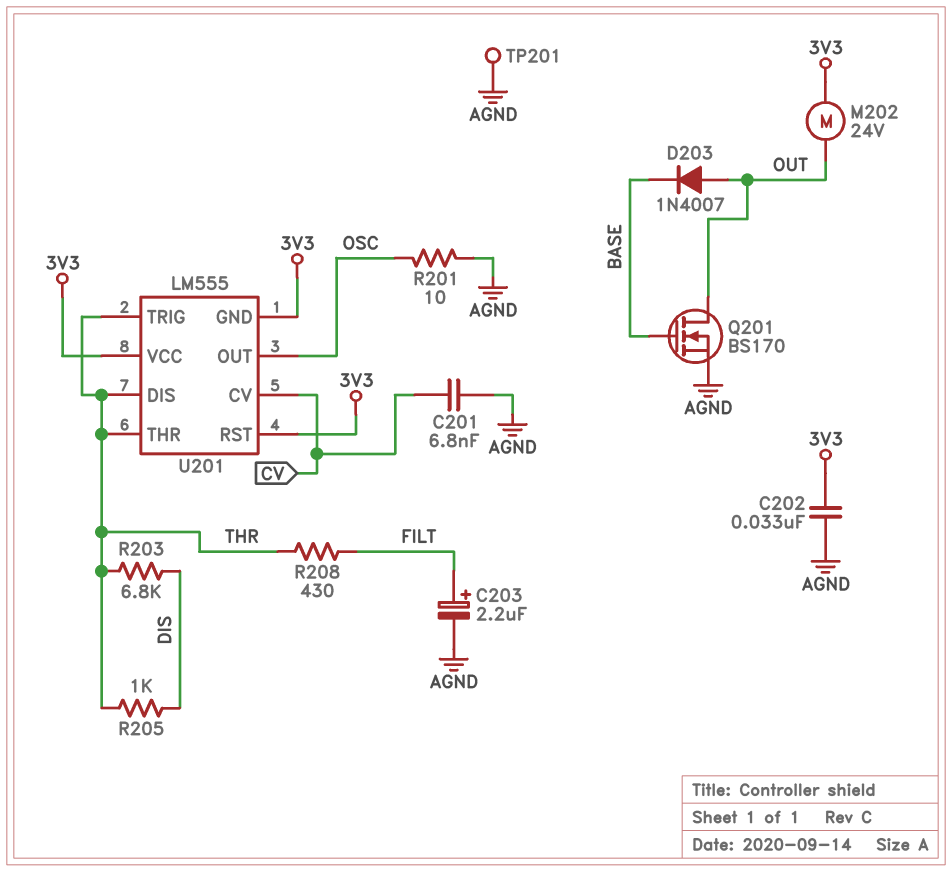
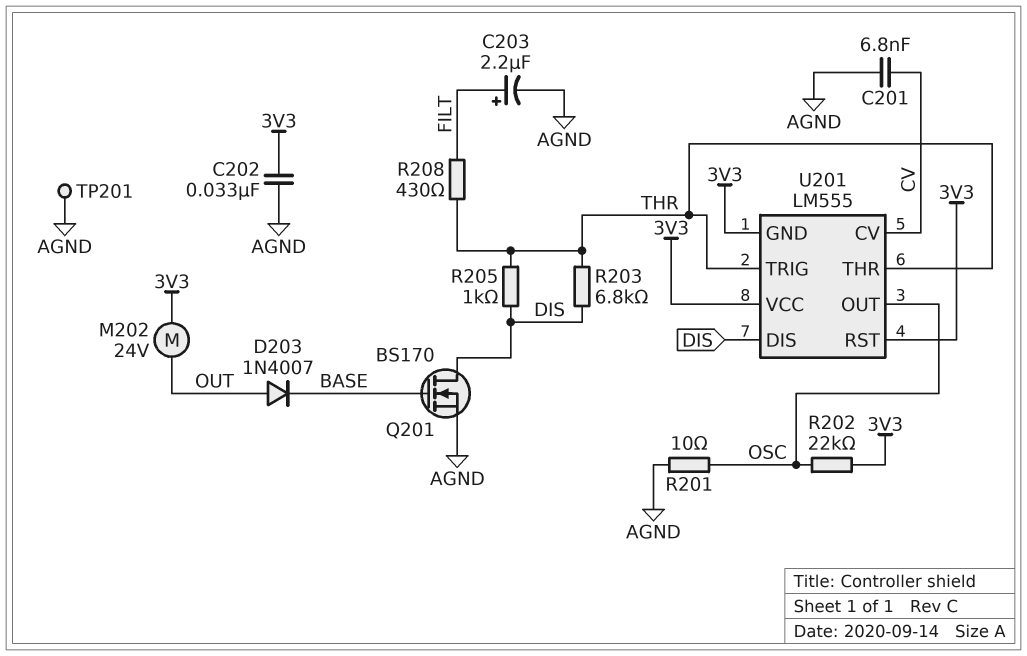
Q201: NMOS BS170 (G BASE, D OUT, S AGND) -> NMOS BS170 (G BASE, D DIS, S AGND)
R202: none -> 22k (3V3, OSC)
U201 pin DIS: THR -> DIS

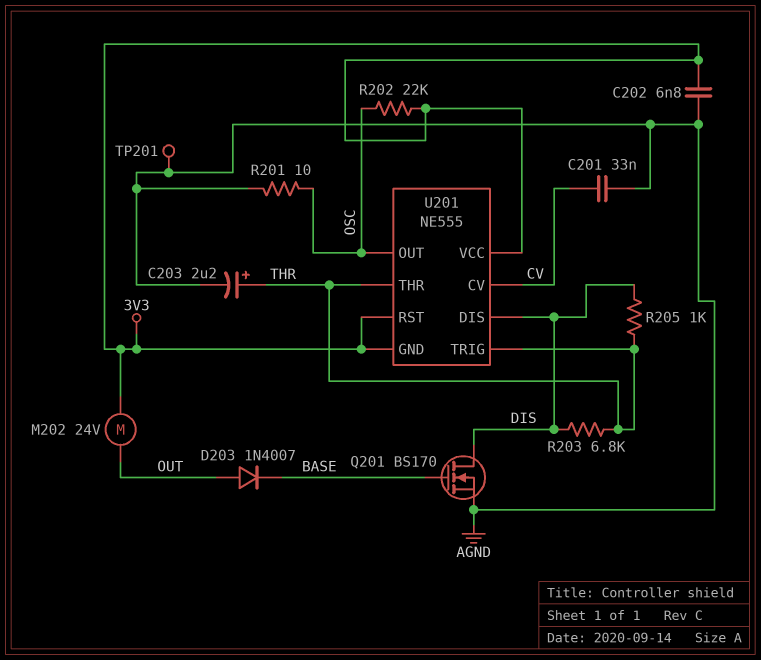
C201: 6.8nF (AGND, CV) -> 33nF (AGND, CV)
C202: 33nF (3V3, AGND) -> 6.8nF (3V3, AGND)
C203: 2.2uF (plus FILT, minus AGND) -> 2.2uF (plus THR, minus AGND)
R208: 430 (FILT, THR) -> none
U201: LM555 -> NE555

